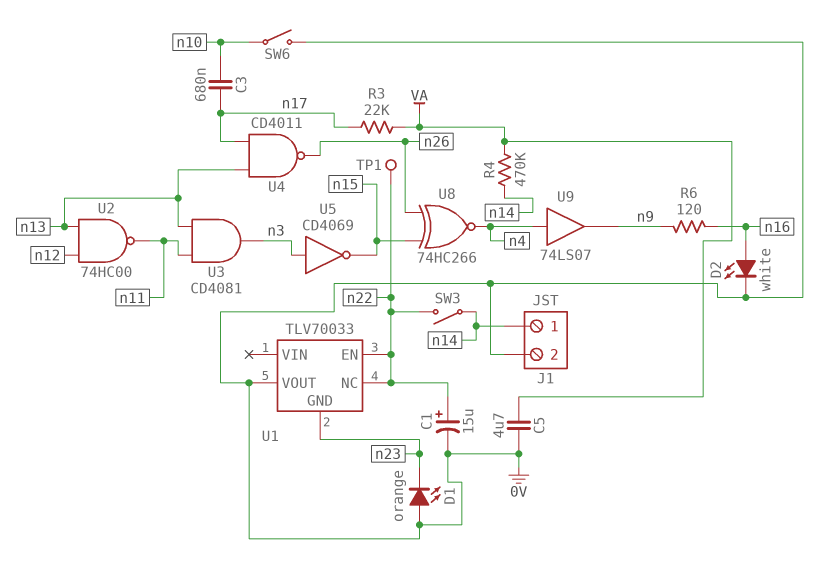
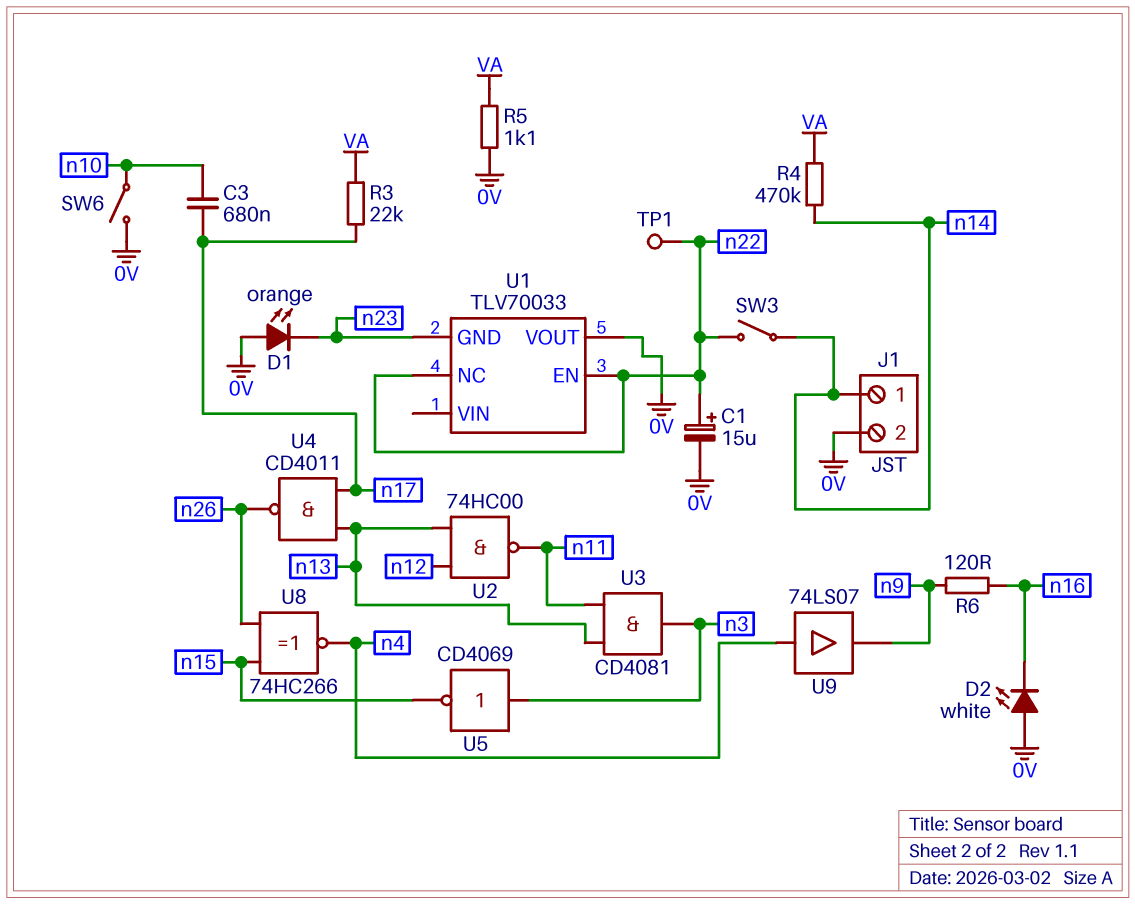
C5: 4.7uF (0V, VA) -> none
D2: LED white (A n16, K 0V) -> LED white (A 0V, K n16)
R5: none -> 1.1k (0V, VA)

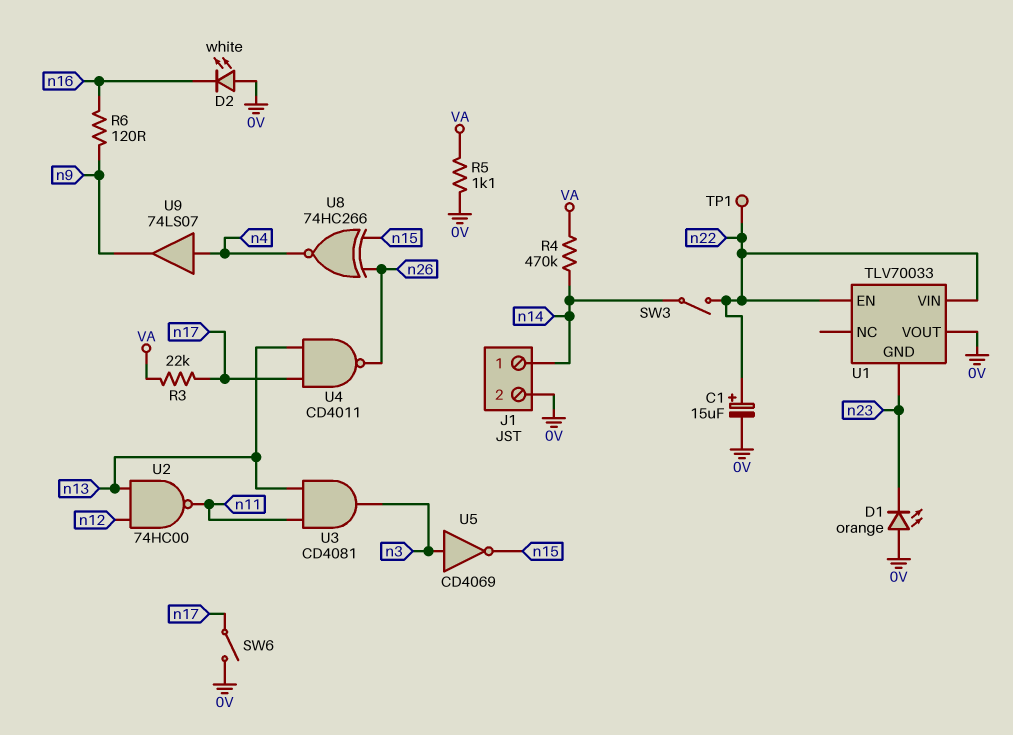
C3: 680nF (n10, n17) -> none
SW6: switch (0V, n10) -> switch (0V, n17)
U1 pin NC: n22 -> none
U1 pin VIN: none -> n22

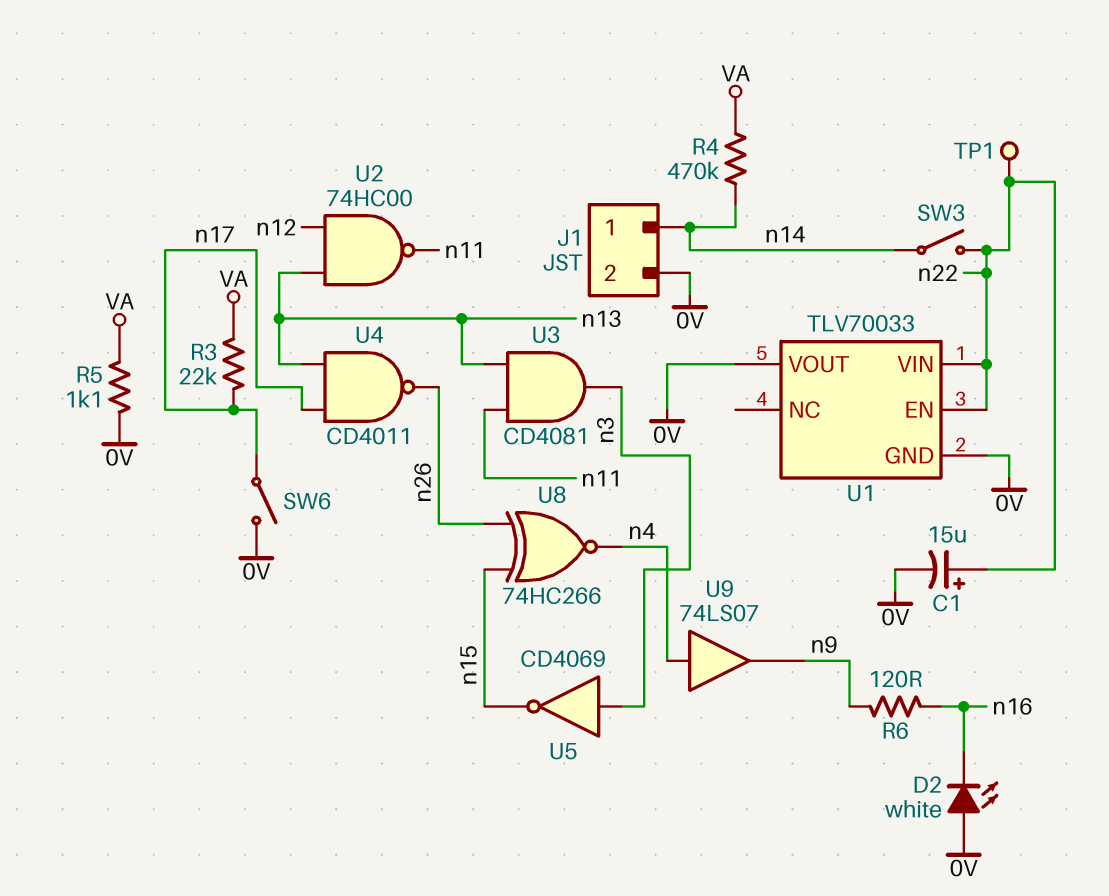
D1: LED orange (A 0V, K n23) -> none
U1 pin GND: n23 -> 0V

